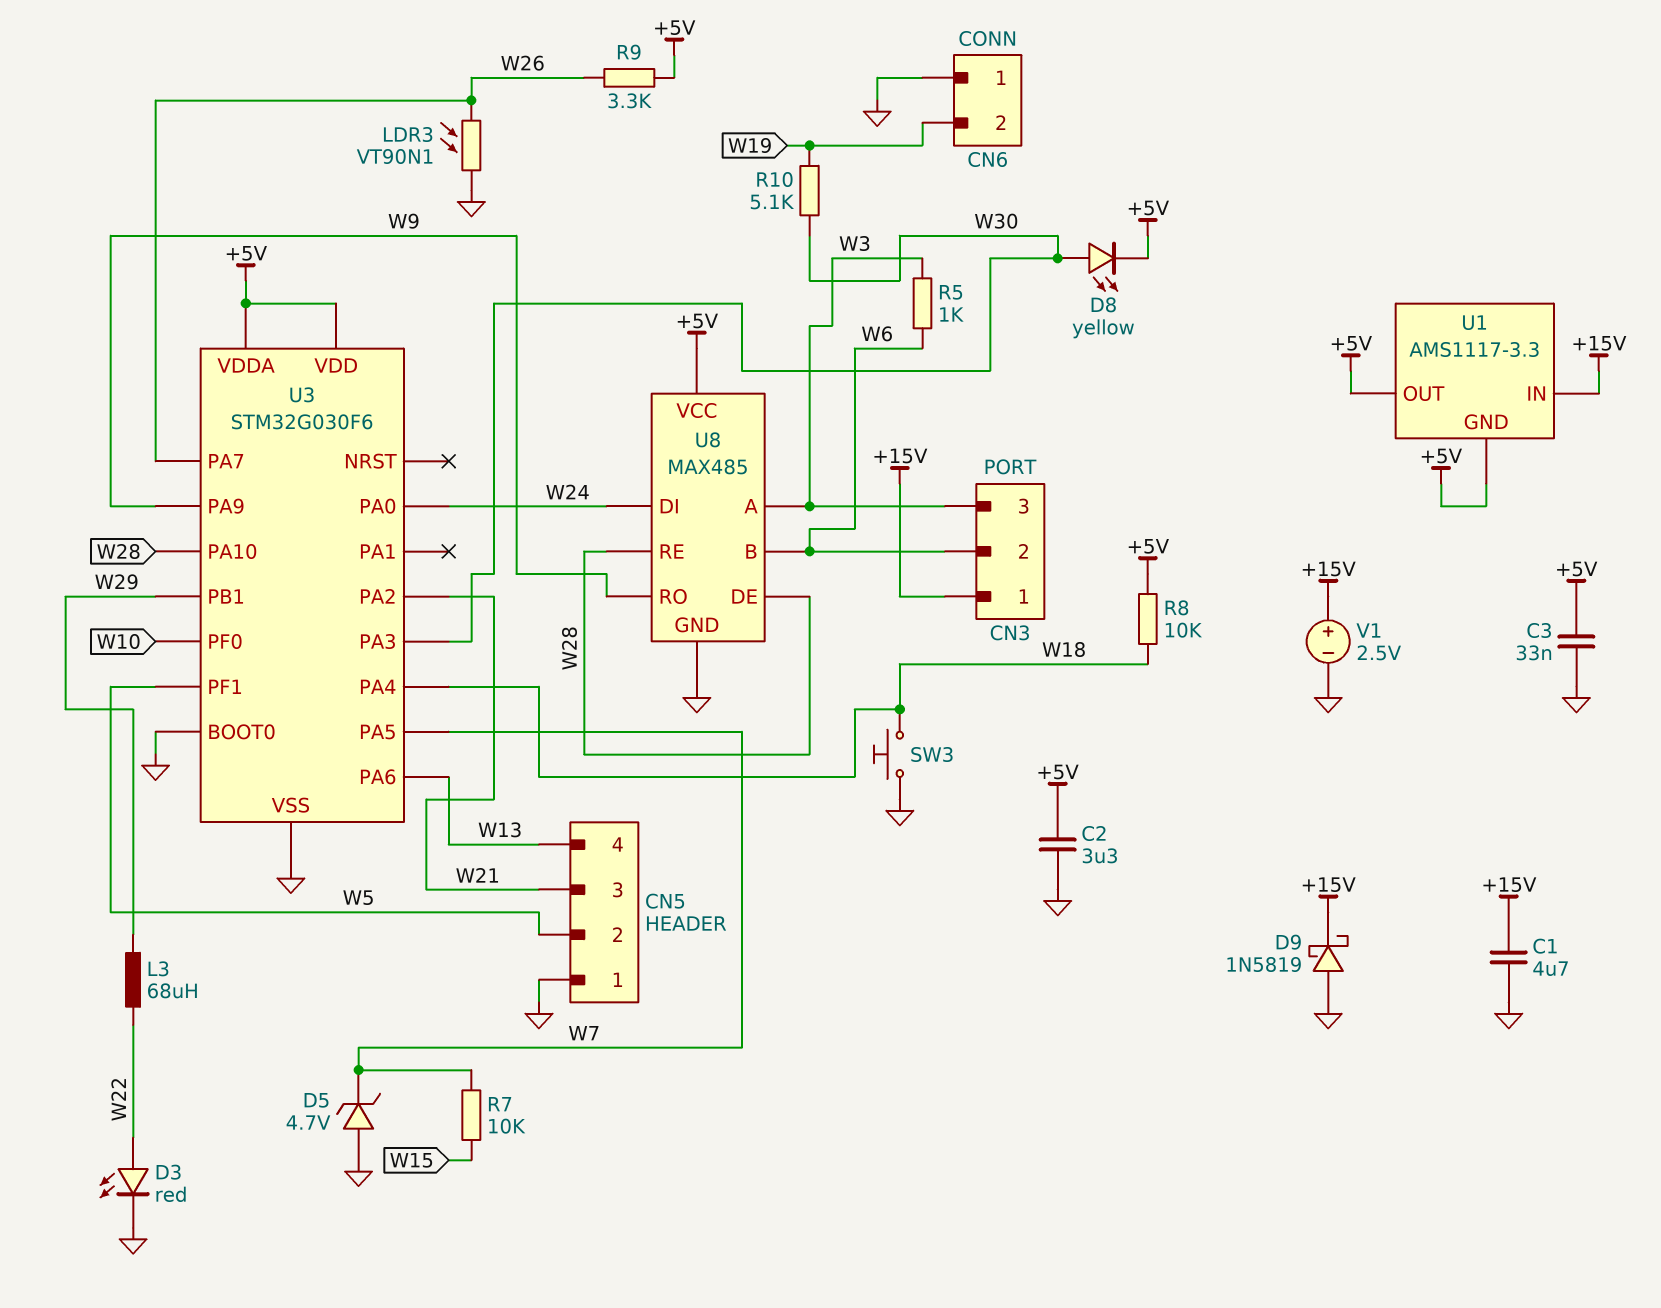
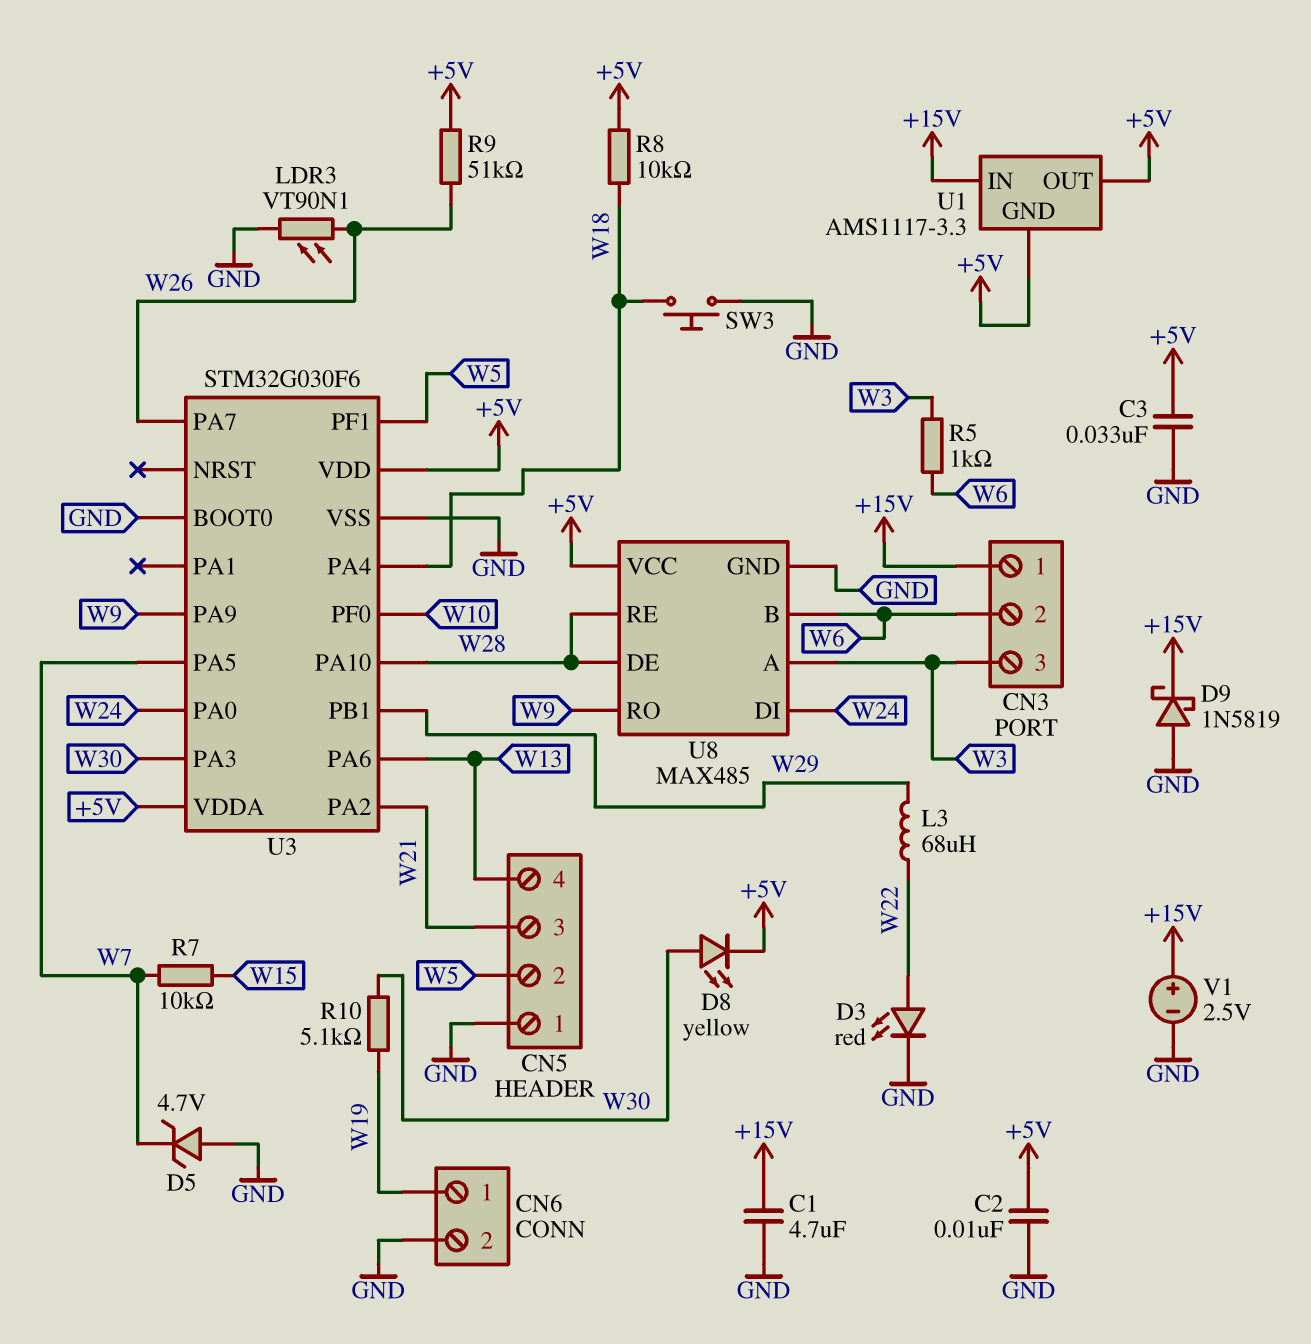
C2: 3.3uF (+5V, GND) -> 10nF (+5V, GND)
CN6 pin 1: GND -> W19
CN6 pin 2: W19 -> GND
R9: 3.3k (+5V, W26) -> 51k (+5V, W26)

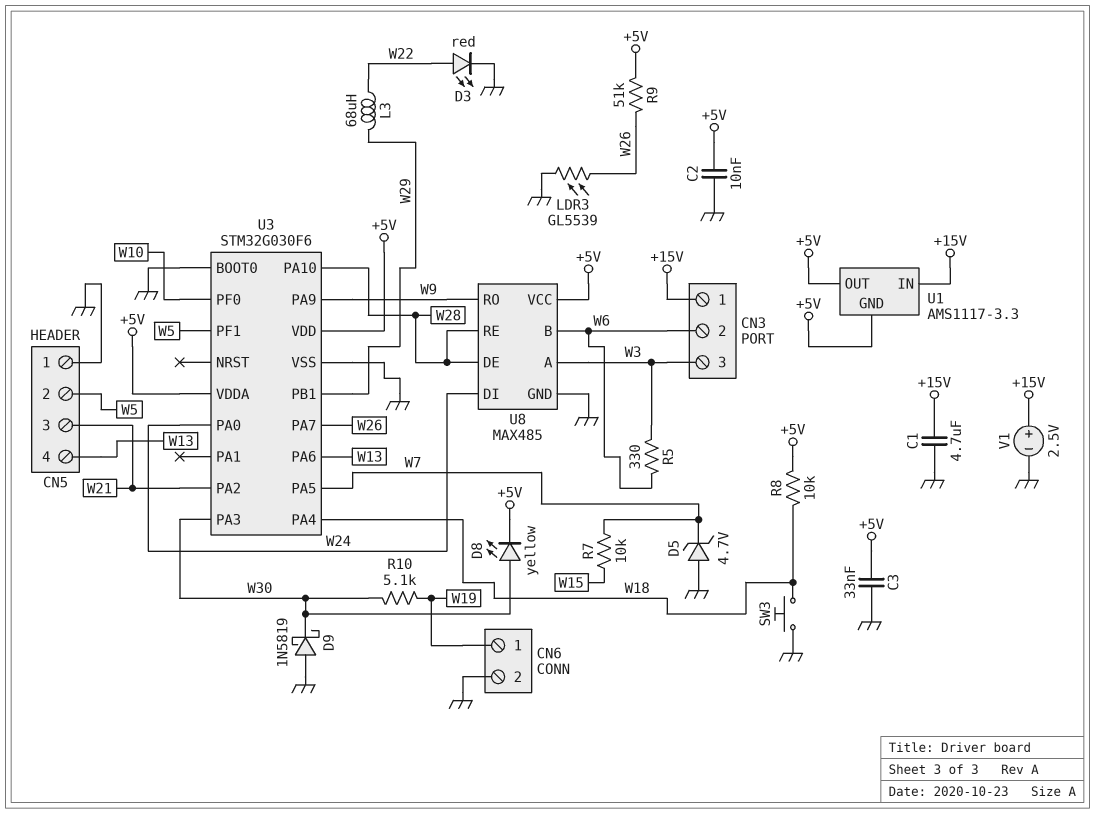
D9: schottky 1N5819 (A GND, K +15V) -> schottky 1N5819 (A GND, K W30)
LDR3: VT90N1 (GND, W26) -> GL5539 (GND, W26)
R5: 1k (W3, W6) -> 330 (W3, W6)

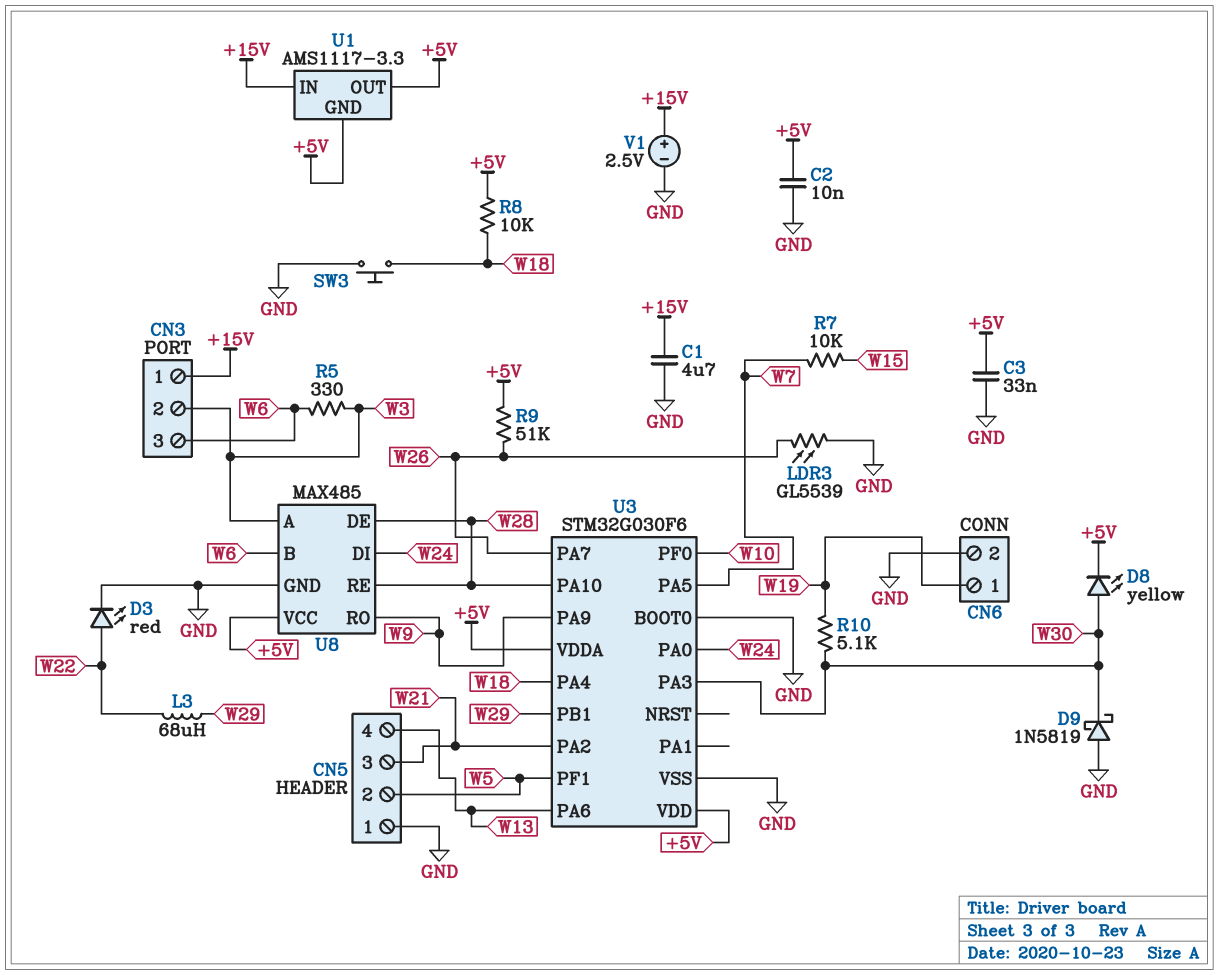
CN3 pin 2: W6 -> W3
CN3 pin 3: W3 -> W6
D5: zener 4.7V (A GND, K W7) -> none

